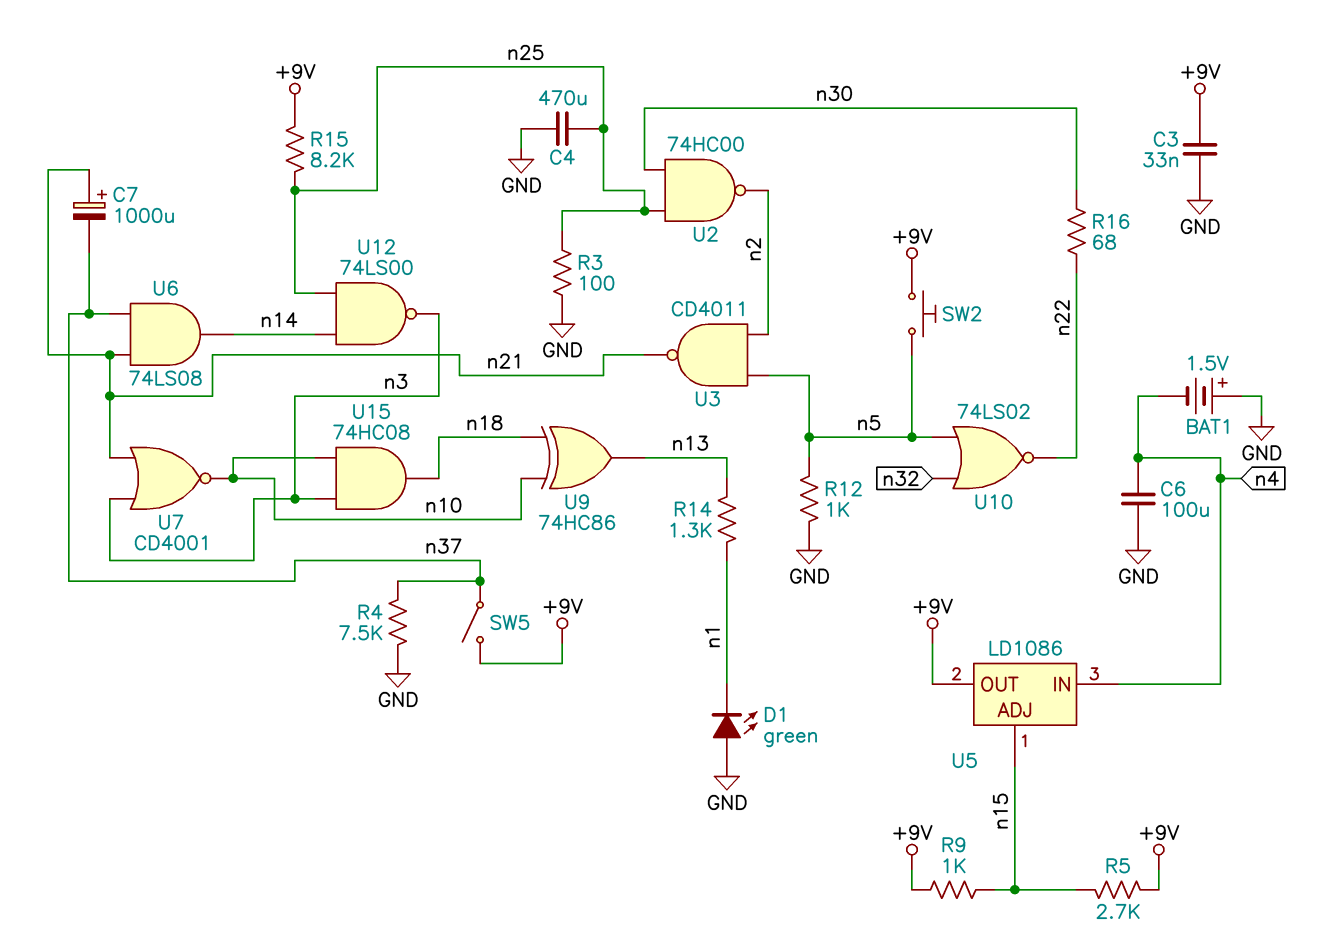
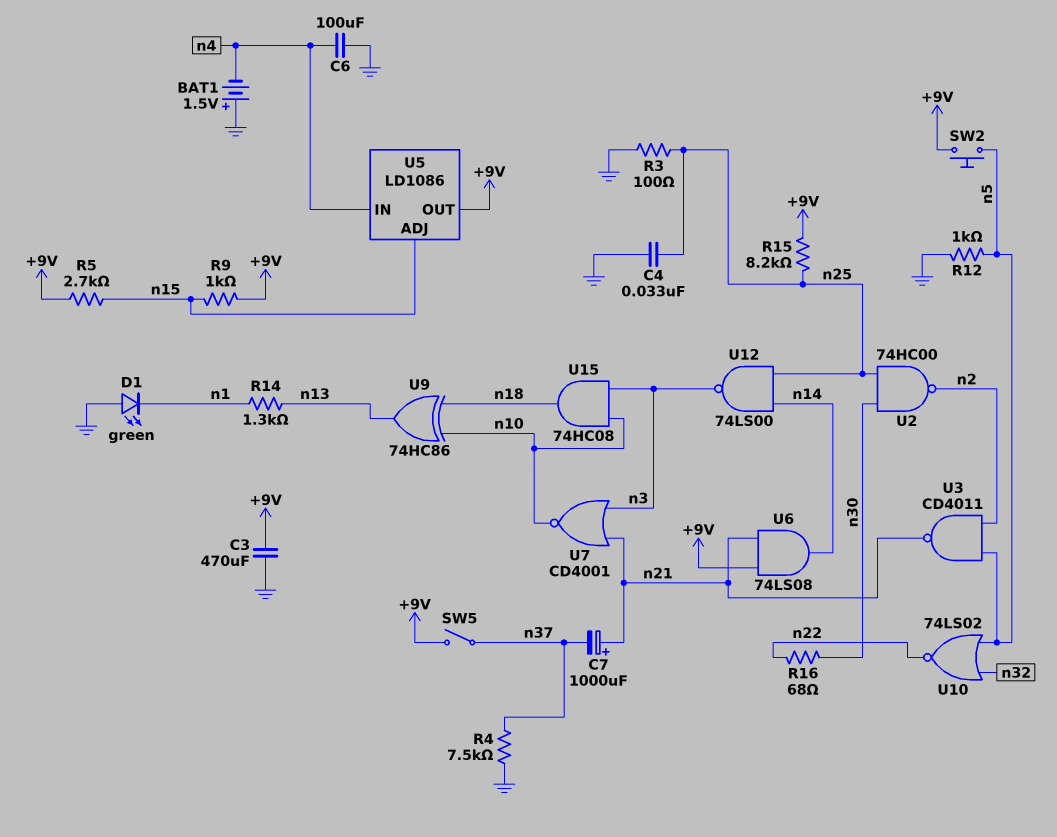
C3: 33nF (+9V, GND) -> 470uF (+9V, GND)
C4: 470uF (GND, n25) -> 33nF (GND, n25)
U6: AND 74LS08 (in n21, in n37, out n14) -> AND 74LS08 (in +9V, in n21, out n14)

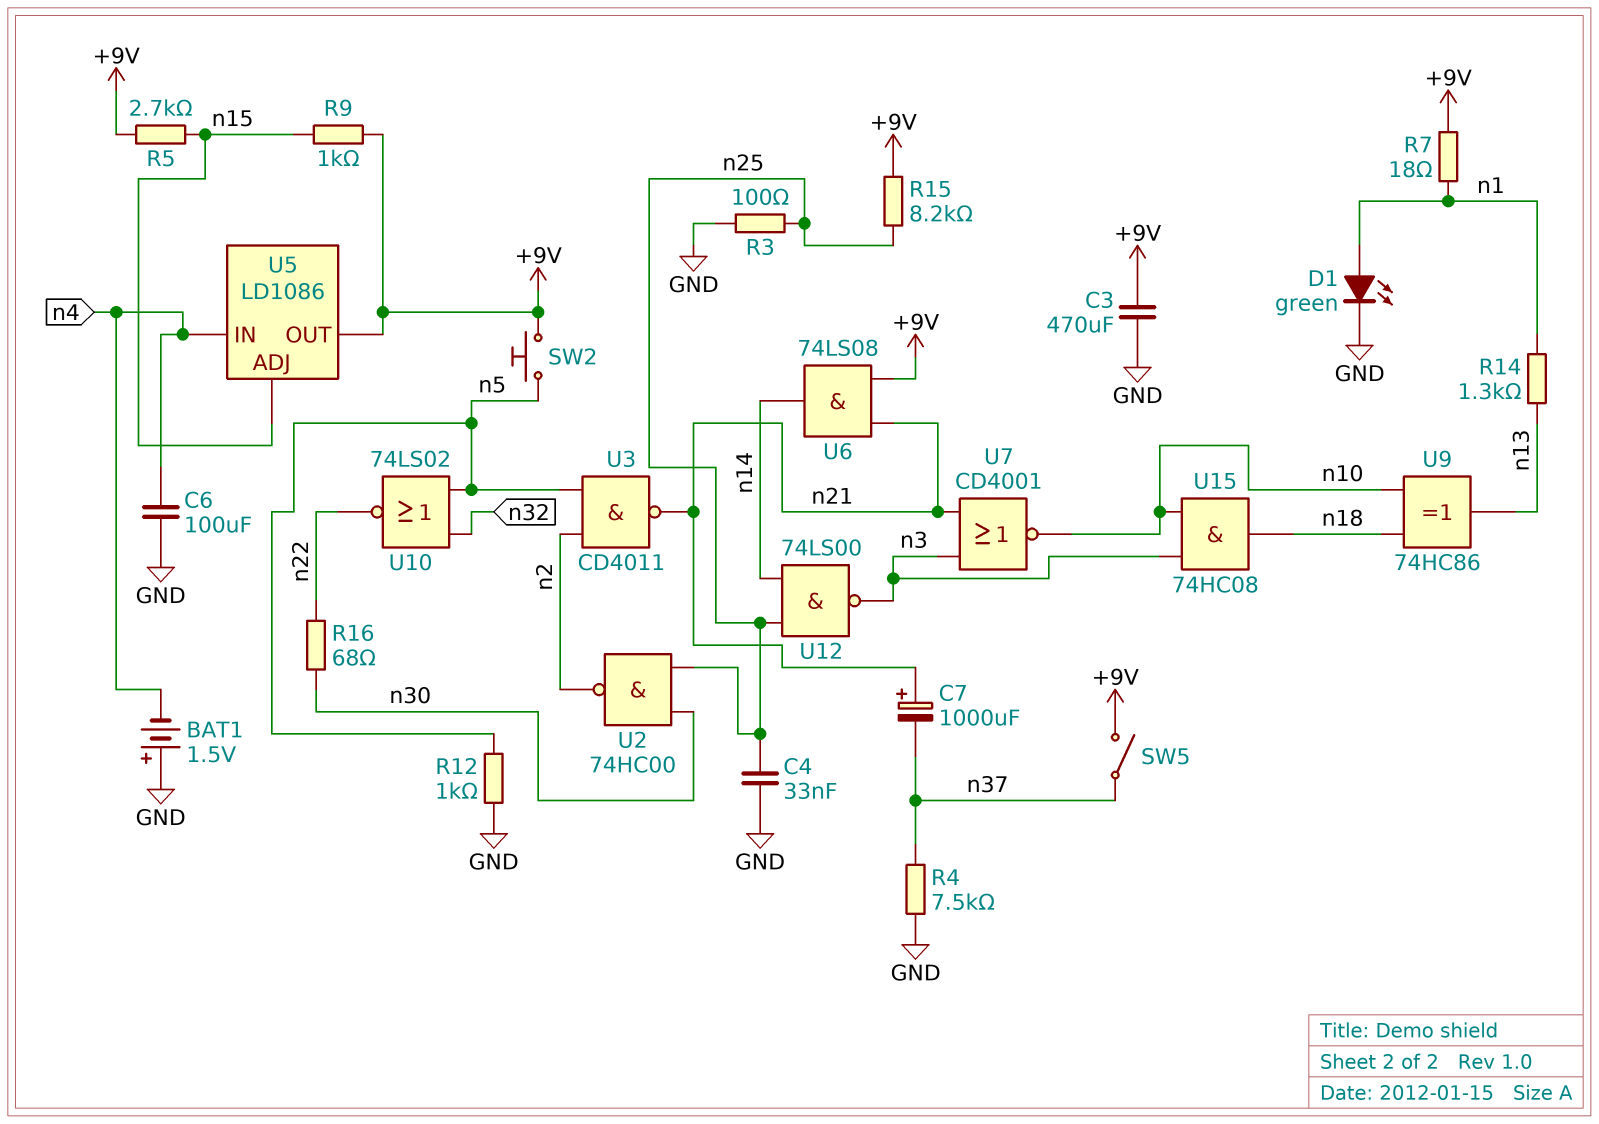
D1: LED green (A GND, K n1) -> LED green (A n1, K GND)
R7: none -> 18 (+9V, n1)

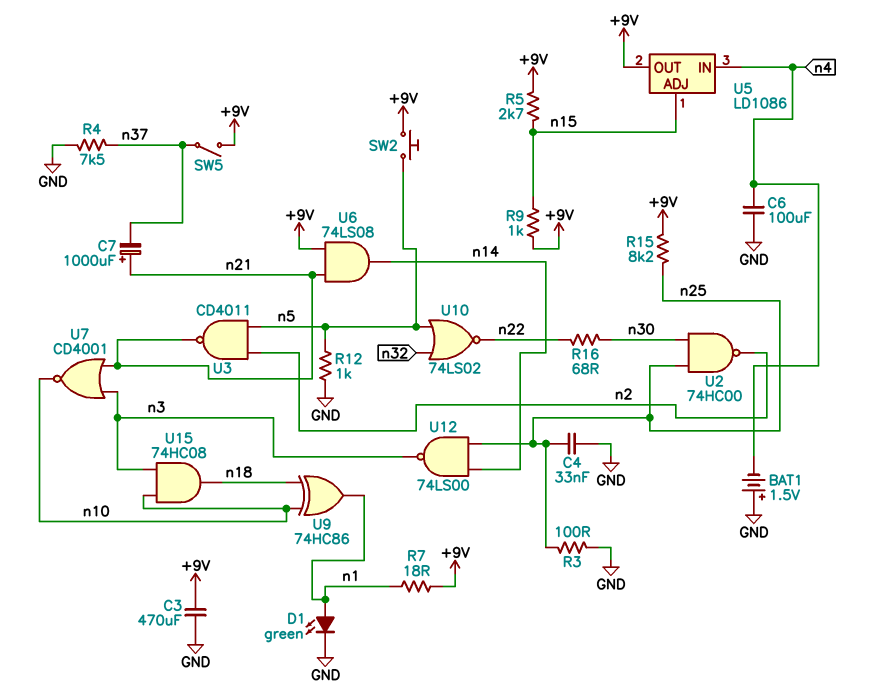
R14: 1.3k (n1, n13) -> none
U9: XOR 74HC86 (in n10, in n18, out n13) -> XOR 74HC86 (in n10, in n18, out n1)

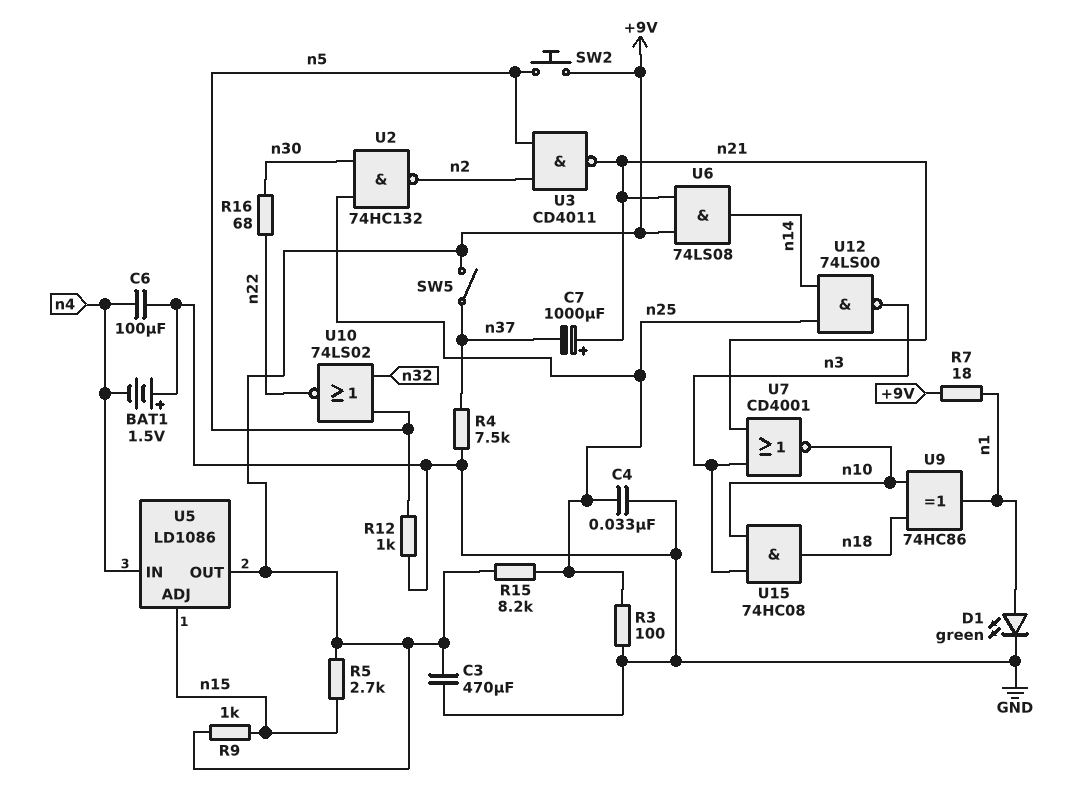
U2: NAND 74HC00 (in n25, in n30, out n2) -> NAND 74HC132 (in n25, in n30, out n2)

